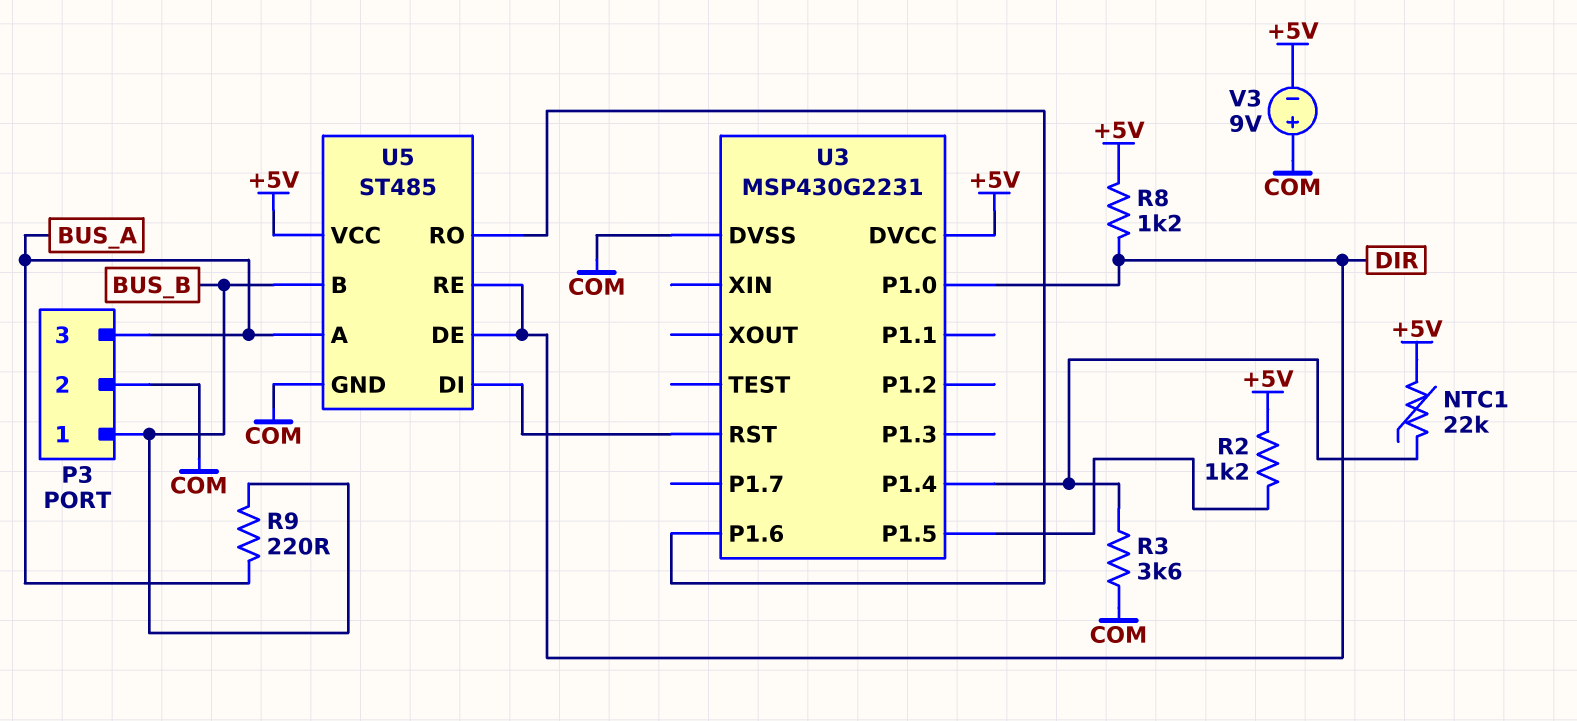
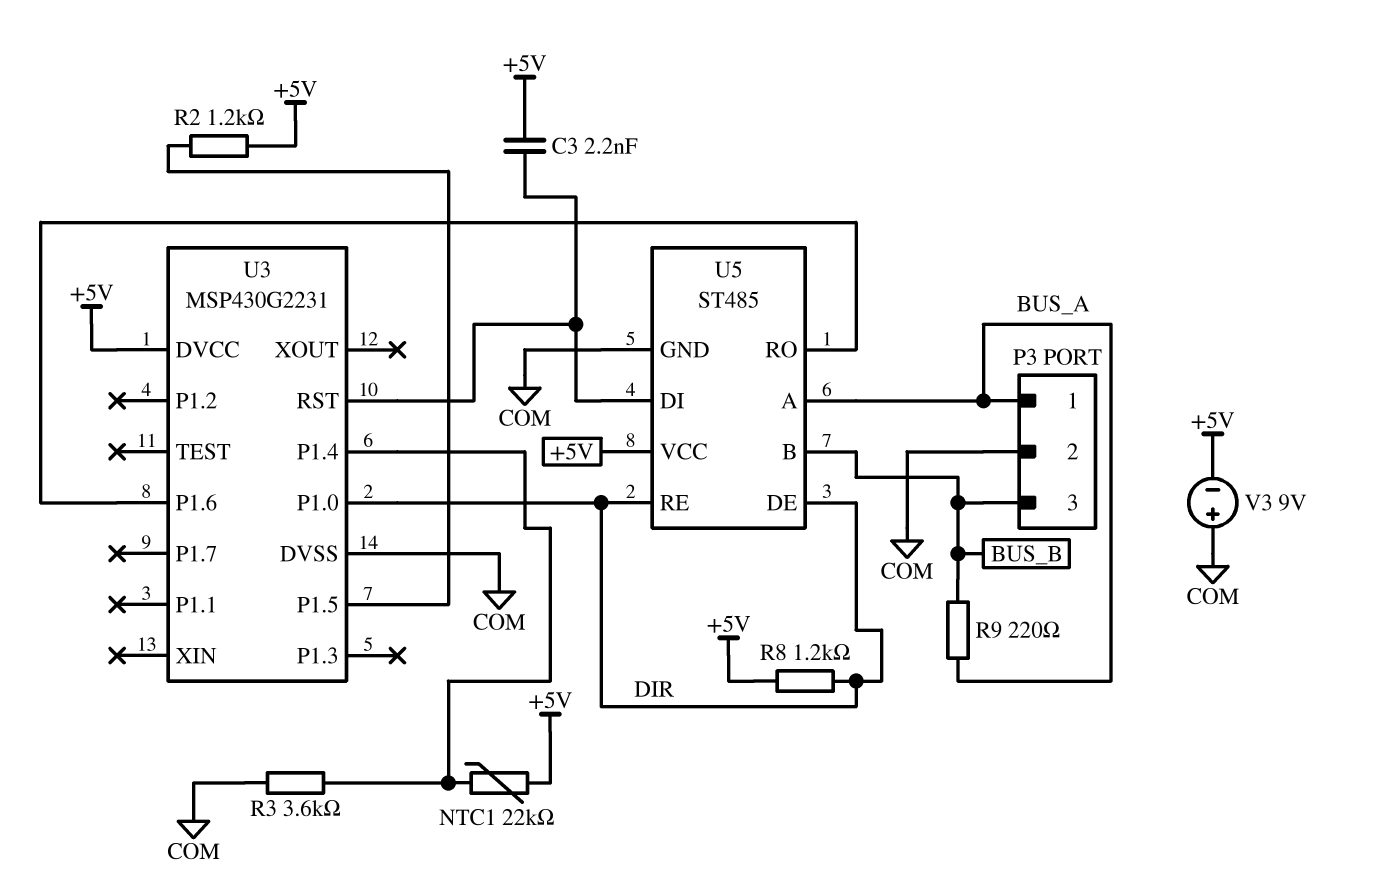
C3: none -> 2.2nF (+5V, U3/RST)
P3 pin 1: BUS_B -> BUS_A
P3 pin 3: BUS_A -> BUS_B

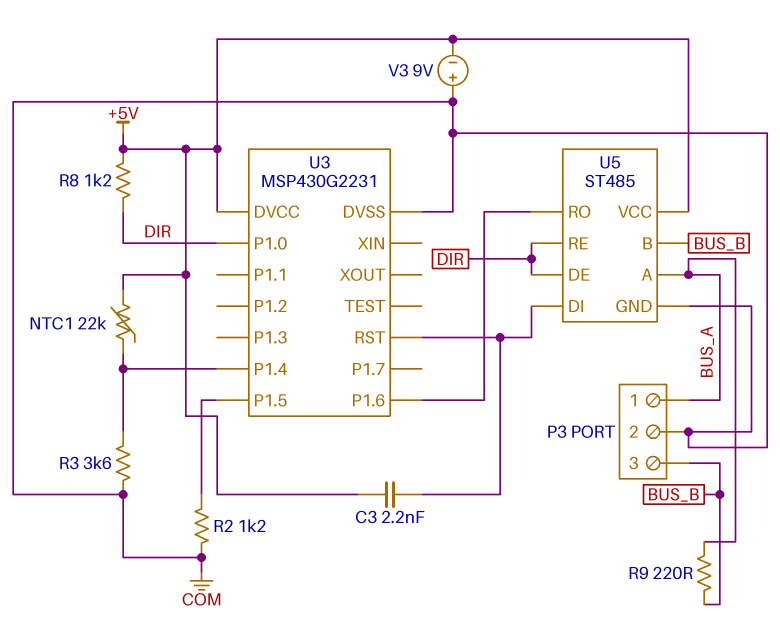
R2: 1.2k (+5V, U3/P1.5) -> 1.2k (COM, U3/P1.5)

